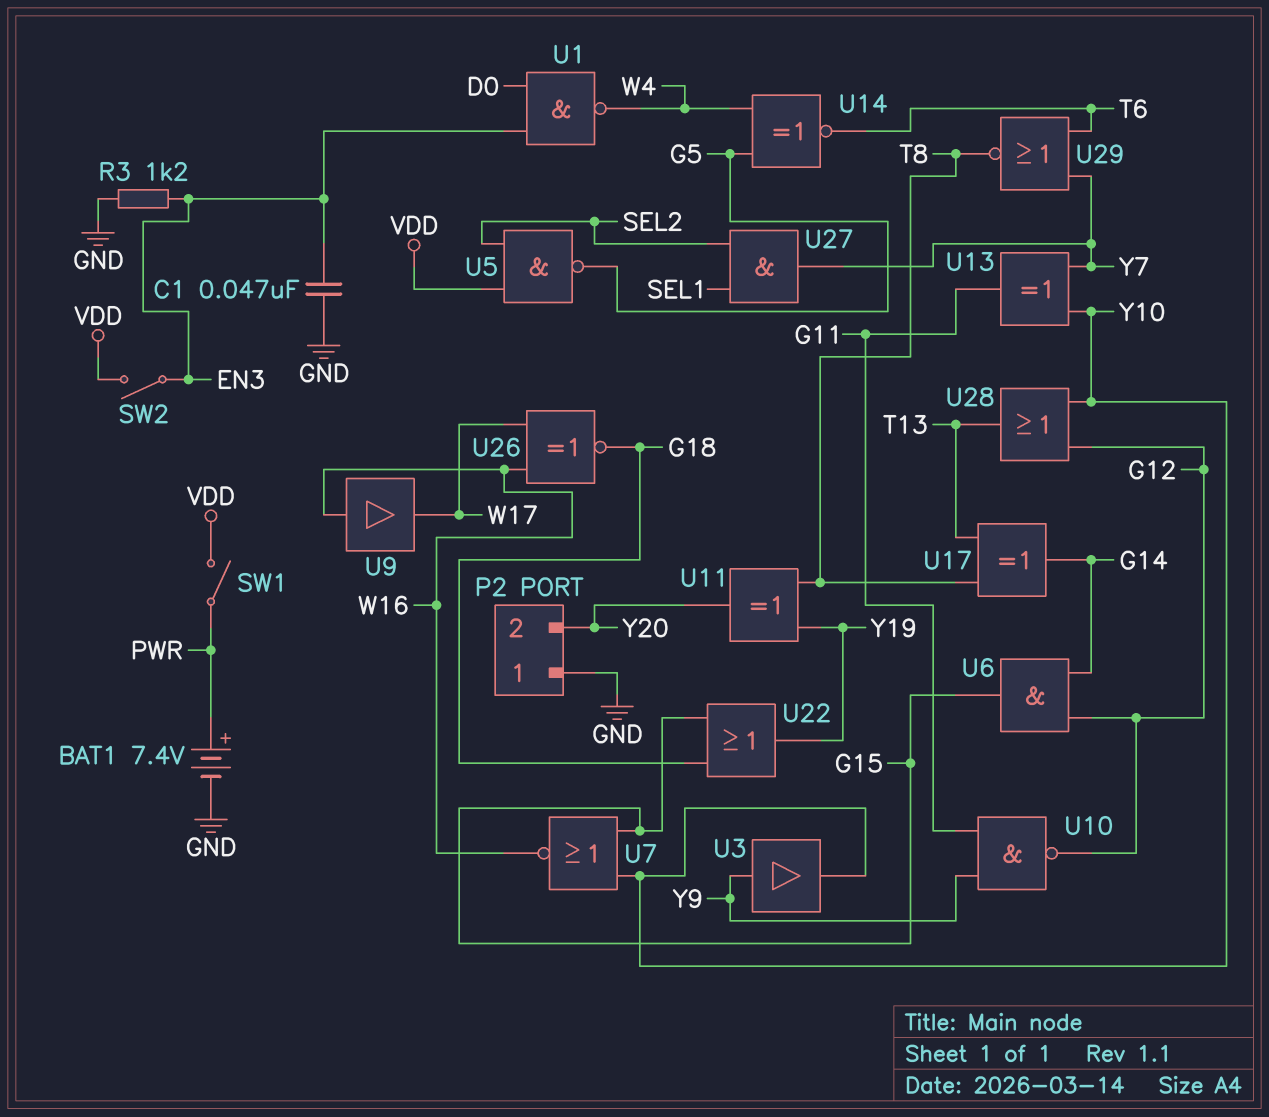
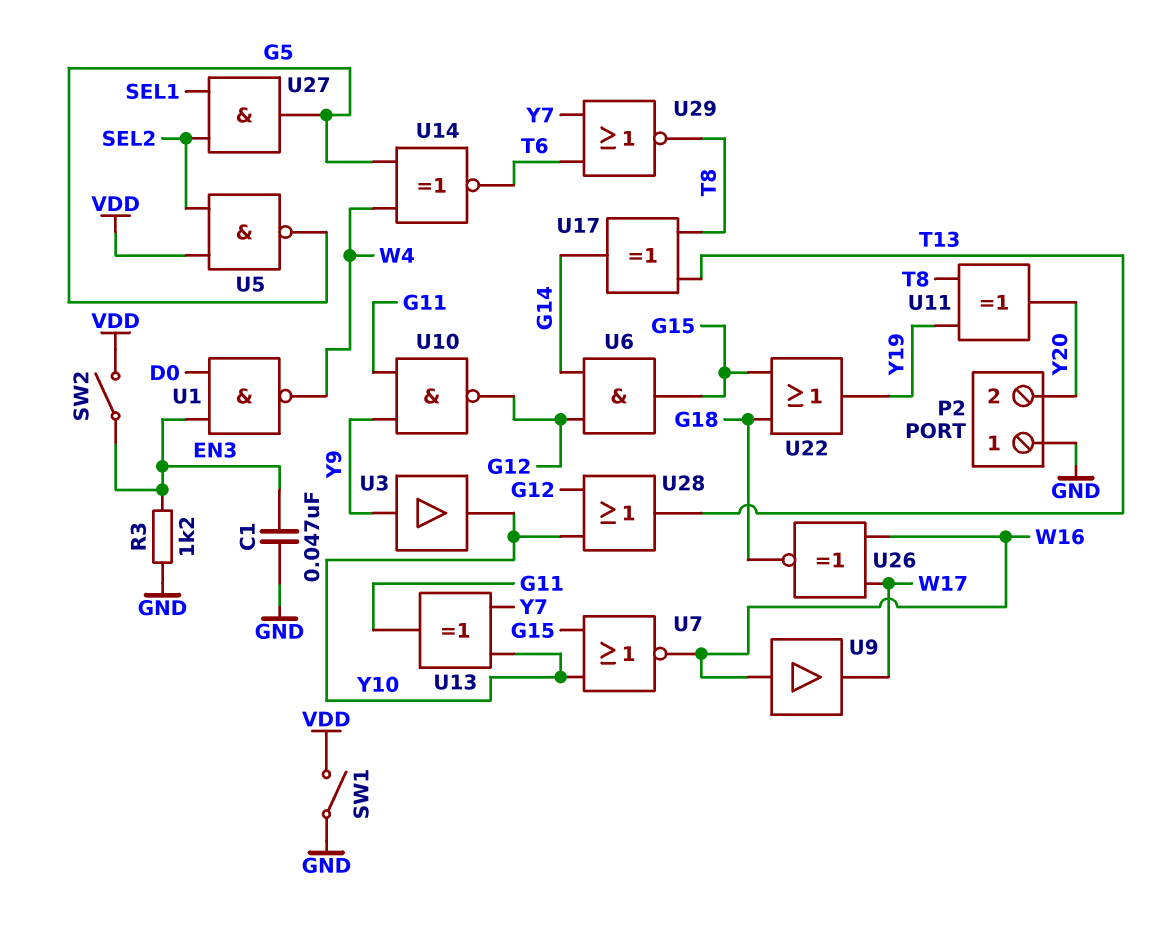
BAT1: 7.4V (plus PWR, minus GND) -> none
SW1: switch (PWR, VDD) -> switch (GND, VDD)
U27: AND (in SEL1, in SEL2, out Y7) -> AND (in SEL1, in SEL2, out G5)

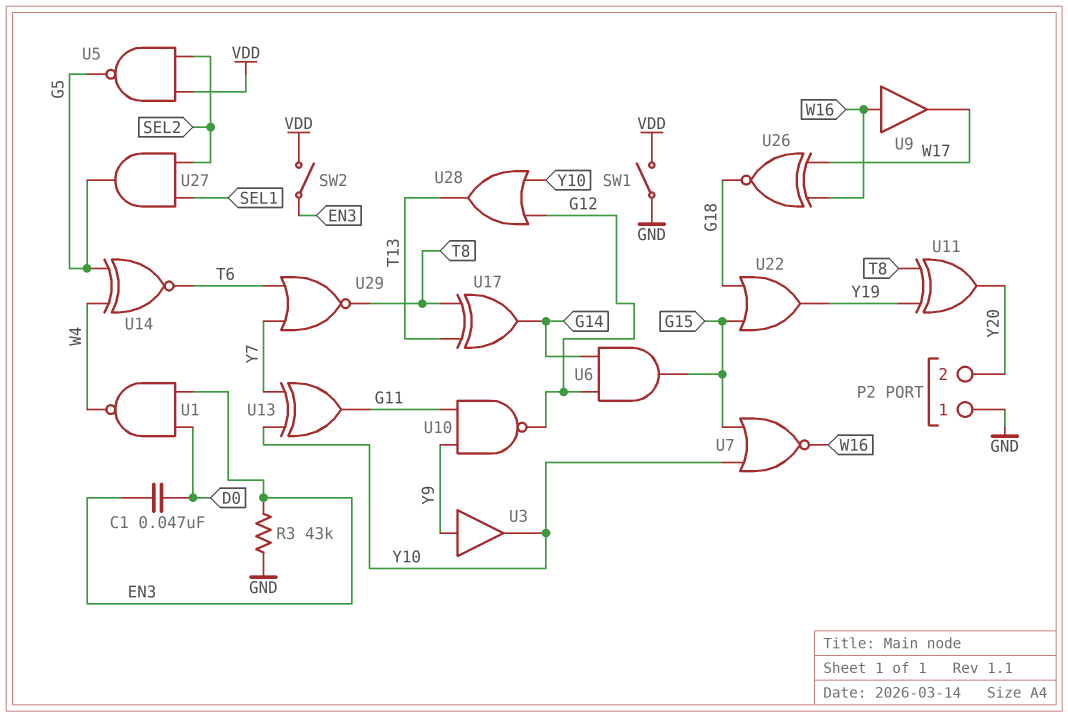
C1: 47nF (EN3, GND) -> 47nF (D0, EN3)
R3: 1.2k (EN3, GND) -> 43k (EN3, GND)

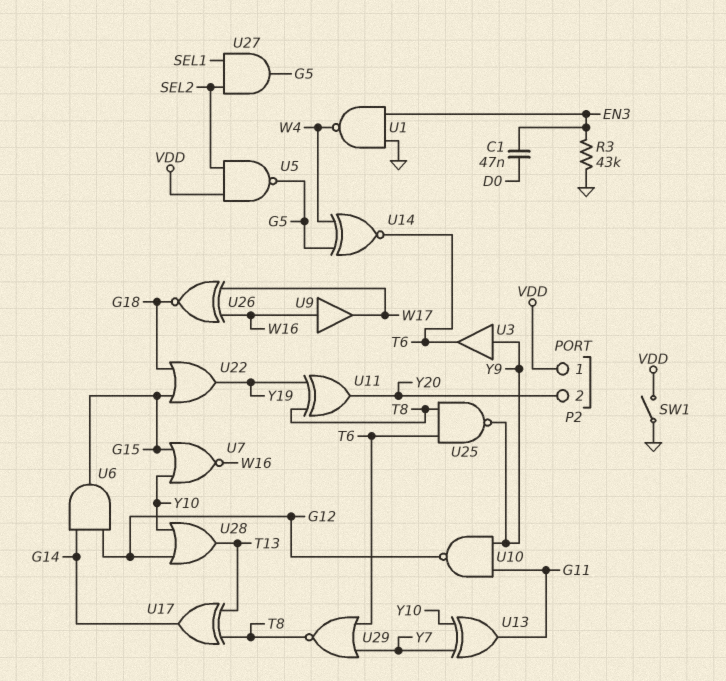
P2 pin 1: GND -> VDD
SW2: switch (EN3, VDD) -> none
U1: NAND (in D0, in EN3, out W4) -> NAND (in EN3, in GND, out W4)
U3: buffer (in Y9, out Y10) -> buffer (in Y9, out T6)
U25: none -> NAND (in T6, in T8, out Y9)

